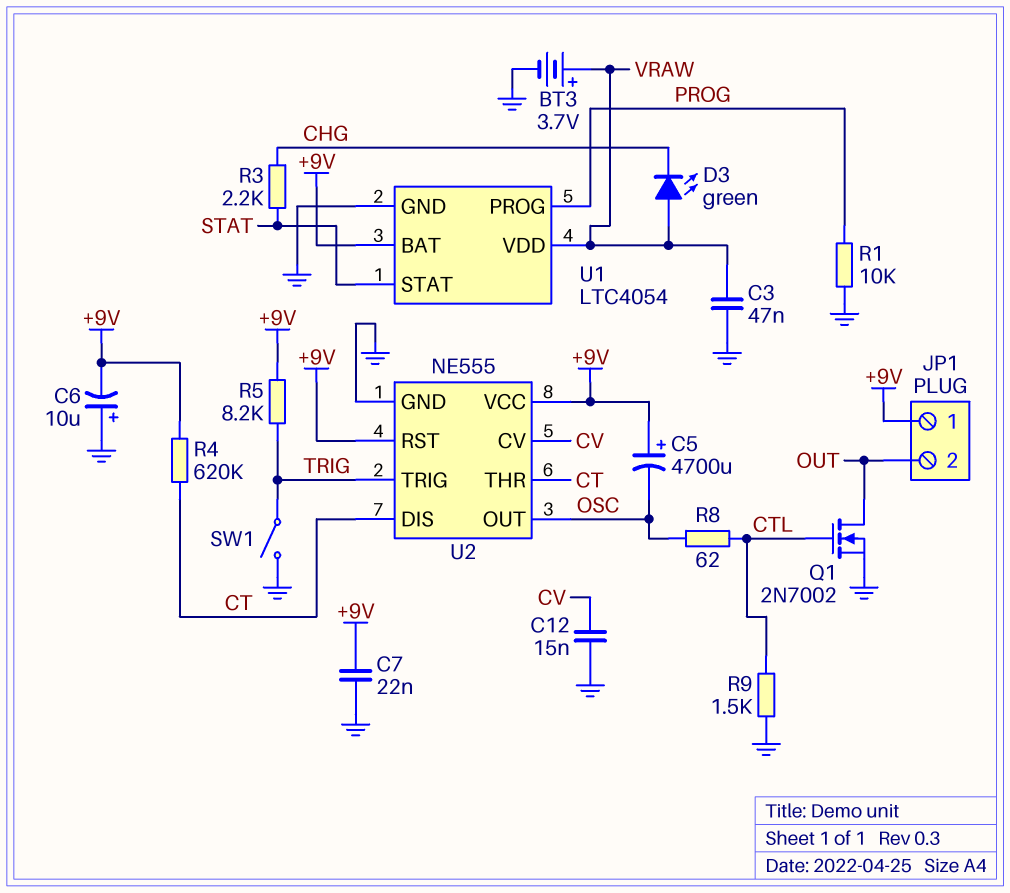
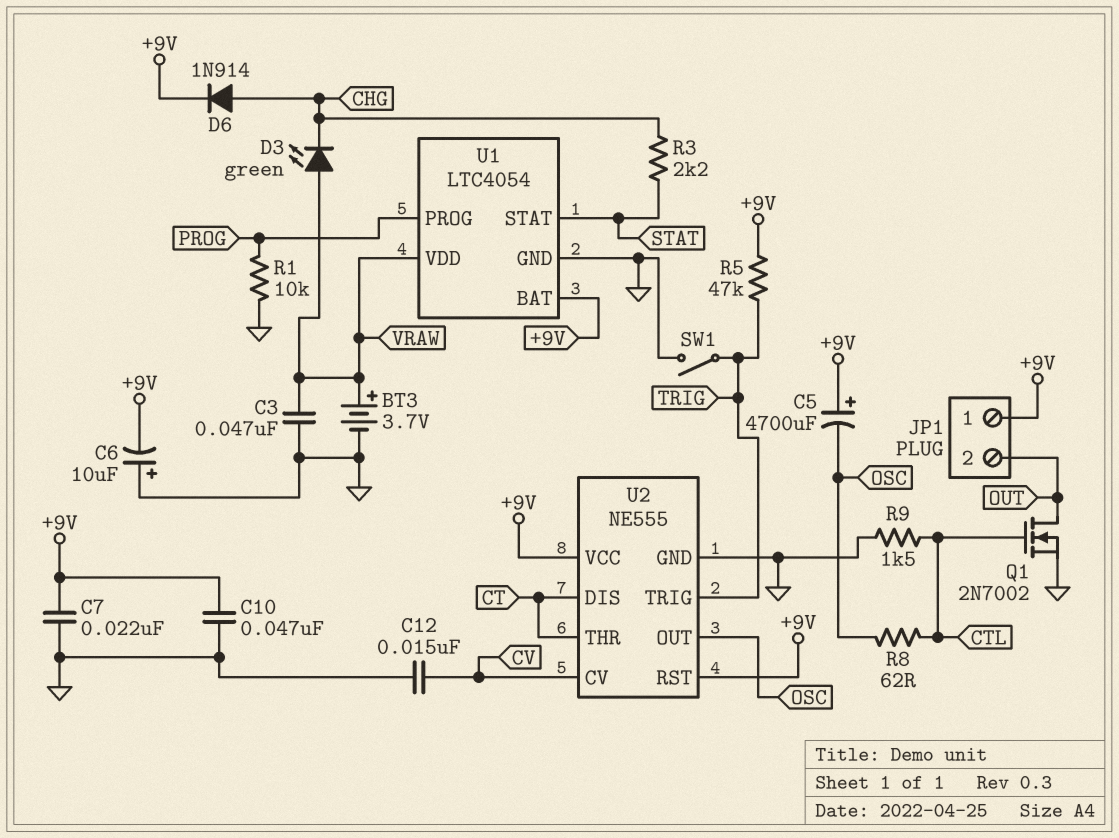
C10: none -> 47nF (+9V, GND)
D6: none -> diode 1N914 (A CHG, K +9V)
R4: 620k (+9V, CT) -> none
R5: 8.2k (+9V, TRIG) -> 47k (+9V, TRIG)

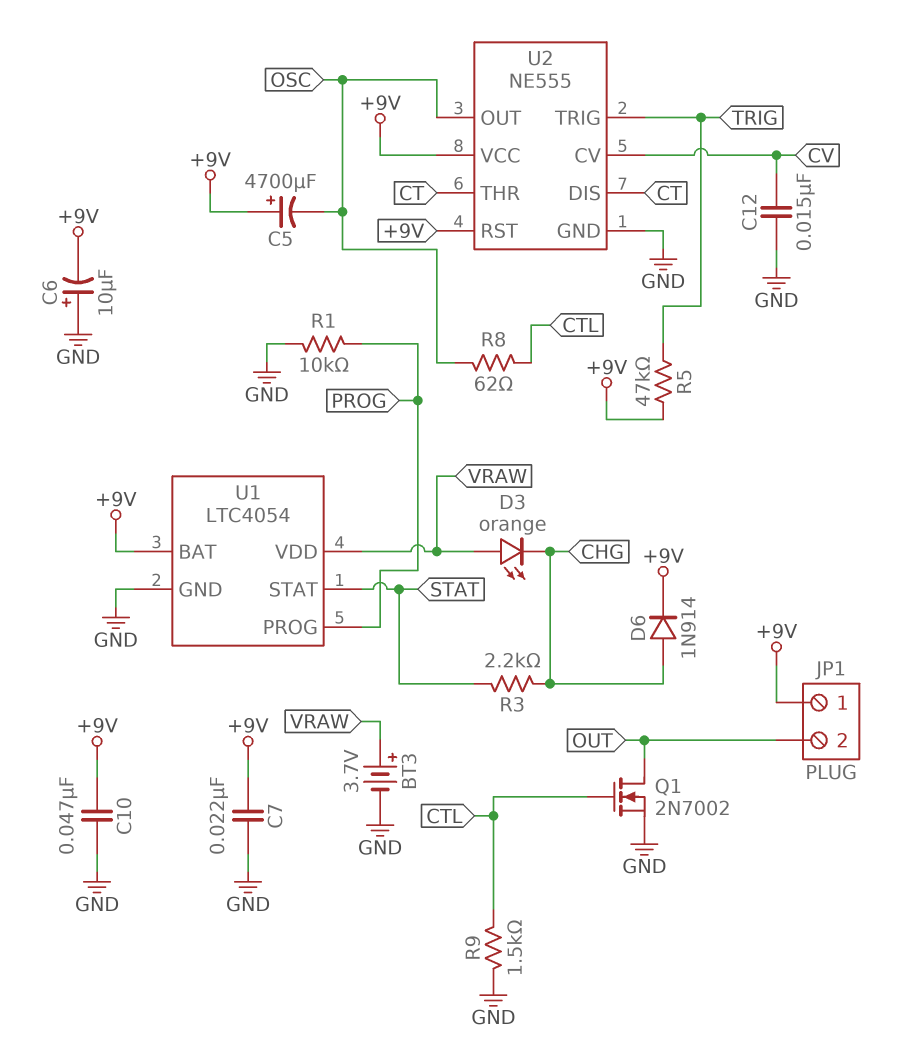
C3: 47nF (GND, VRAW) -> none
D3: LED green (A VRAW, K CHG) -> LED orange (A VRAW, K CHG)
SW1: switch (GND, TRIG) -> none

